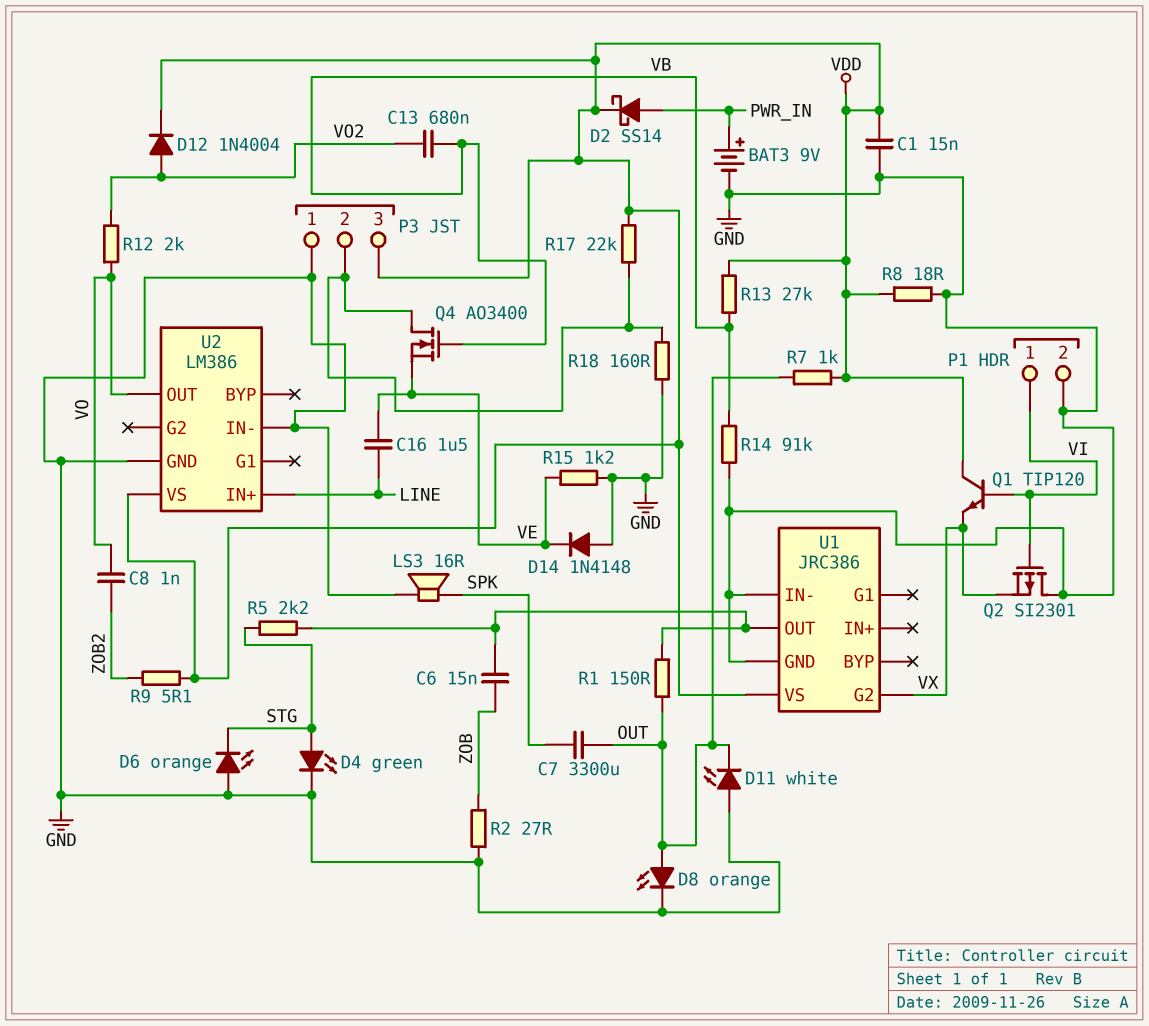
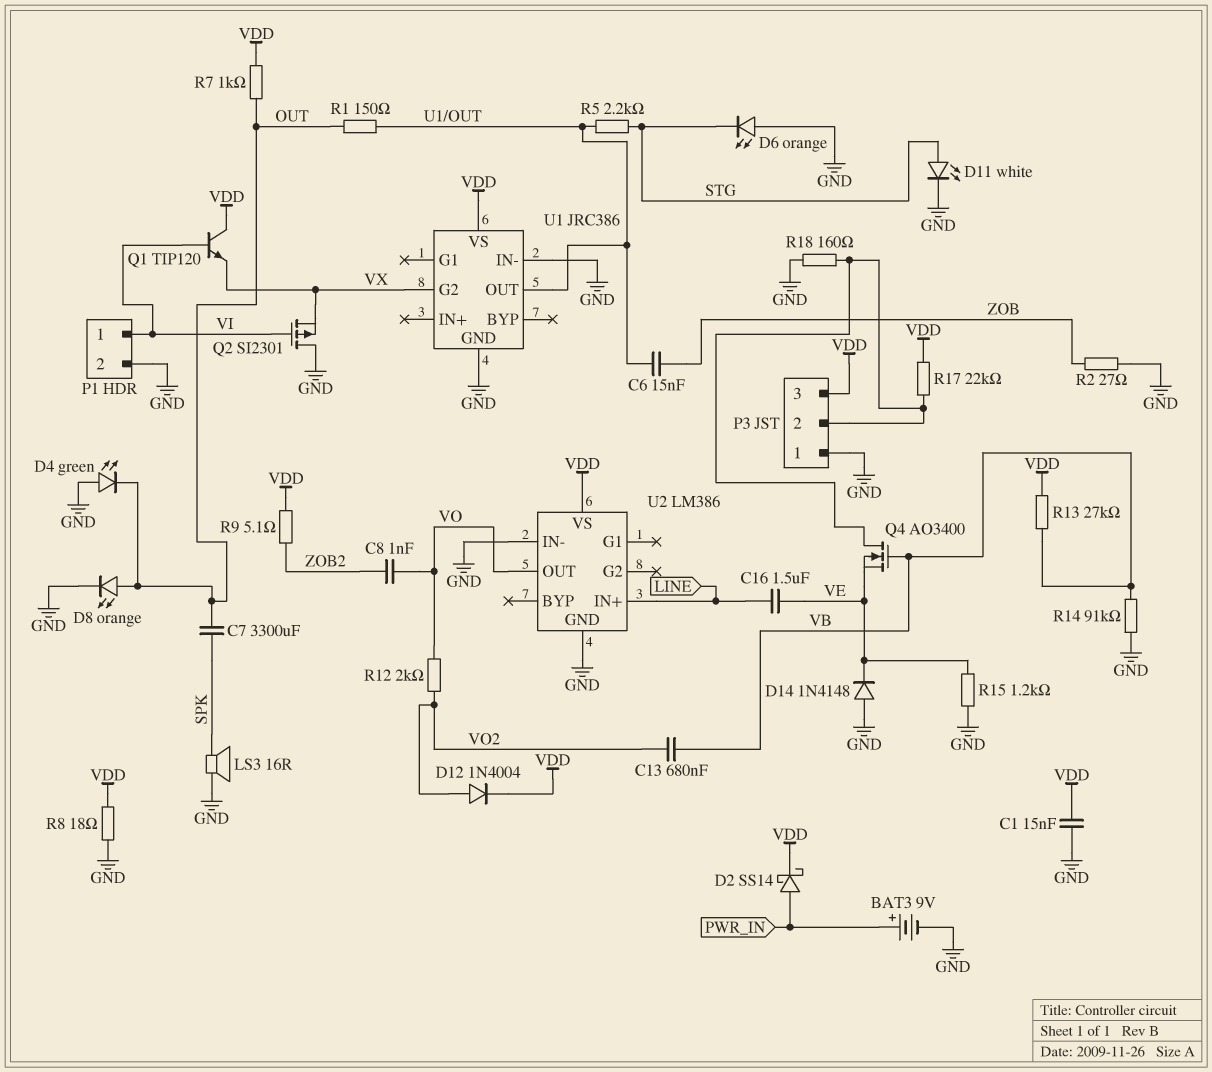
D4: LED green (A STG, K GND) -> LED green (A GND, K OUT)
D11: LED white (A GND, K OUT) -> LED white (A STG, K GND)

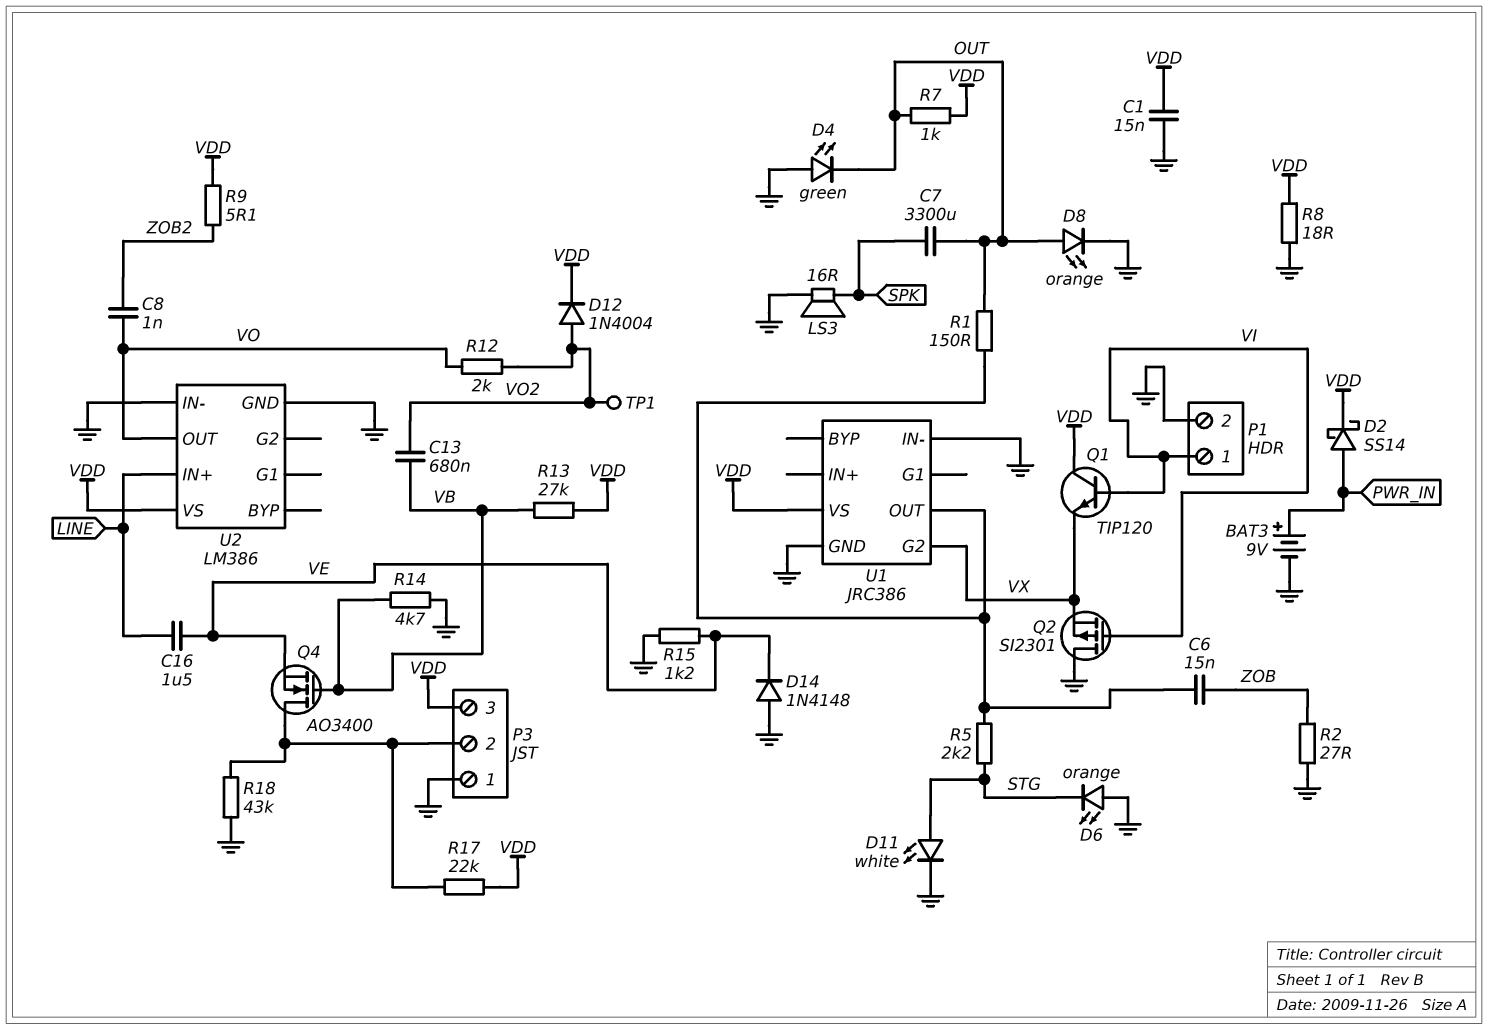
R14: 91k (GND, VB) -> 4.7k (GND, VB)
R18: 160 (GND, P3/2) -> 43k (GND, P3/2)
TP1: none -> test point (VO2)

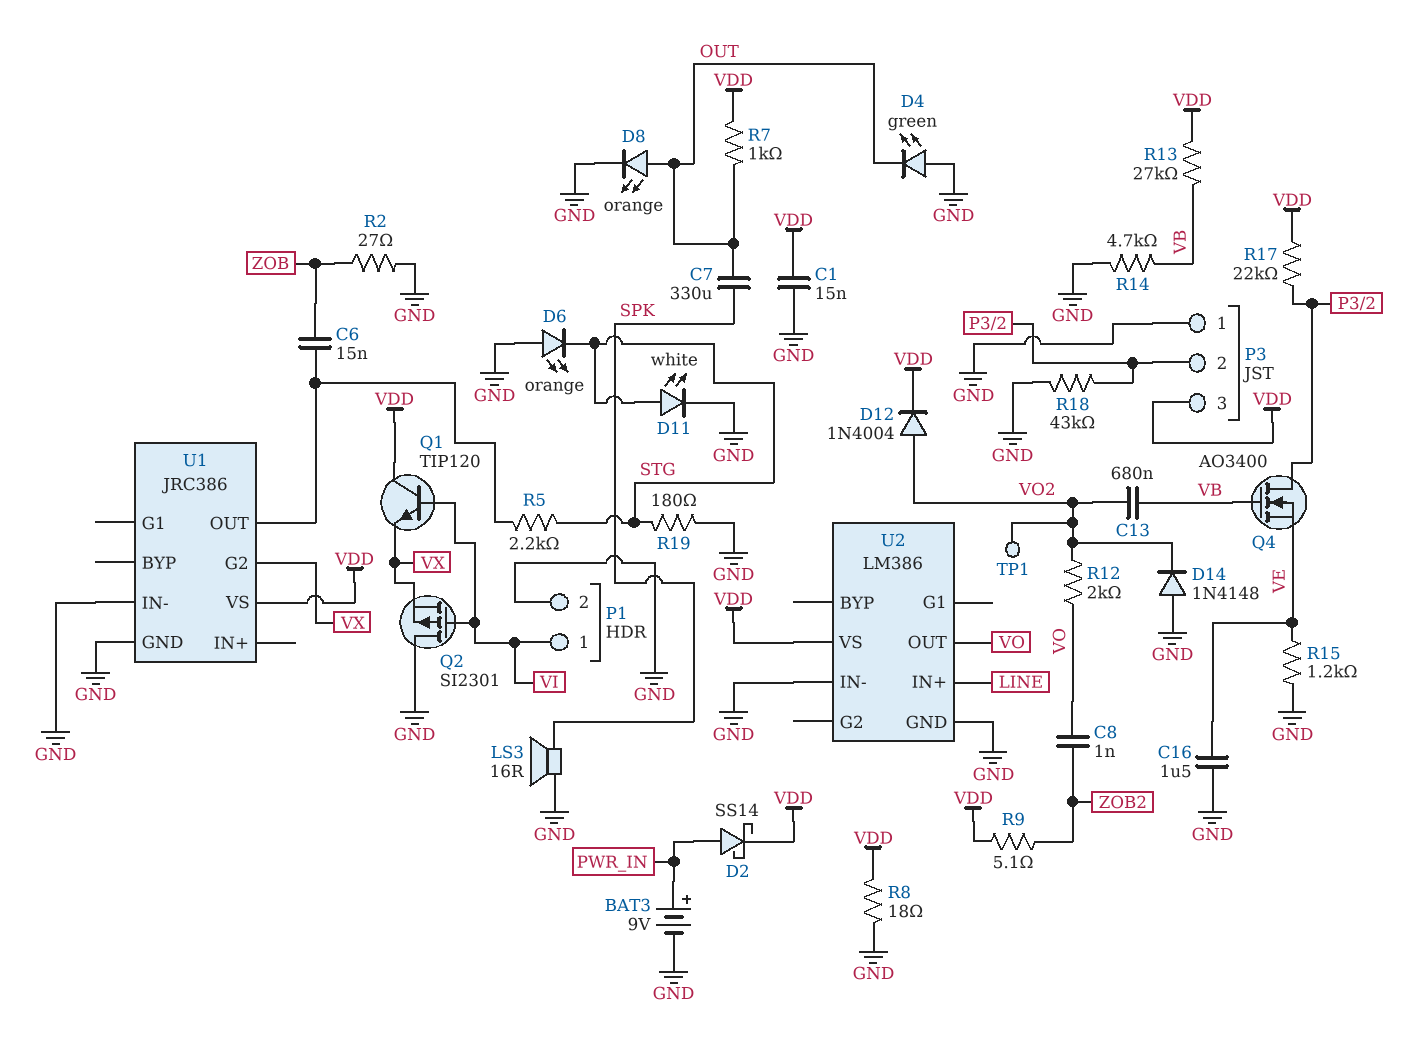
C7: 3300uF (OUT, SPK) -> 330uF (OUT, SPK)
C16: 1.5uF (LINE, VE) -> 1.5uF (GND, VE)
D14: diode 1N4148 (A GND, K VE) -> diode 1N4148 (A GND, K VO2)
R1: 150 (OUT, U1/OUT) -> none
R19: none -> 180 (GND, STG)

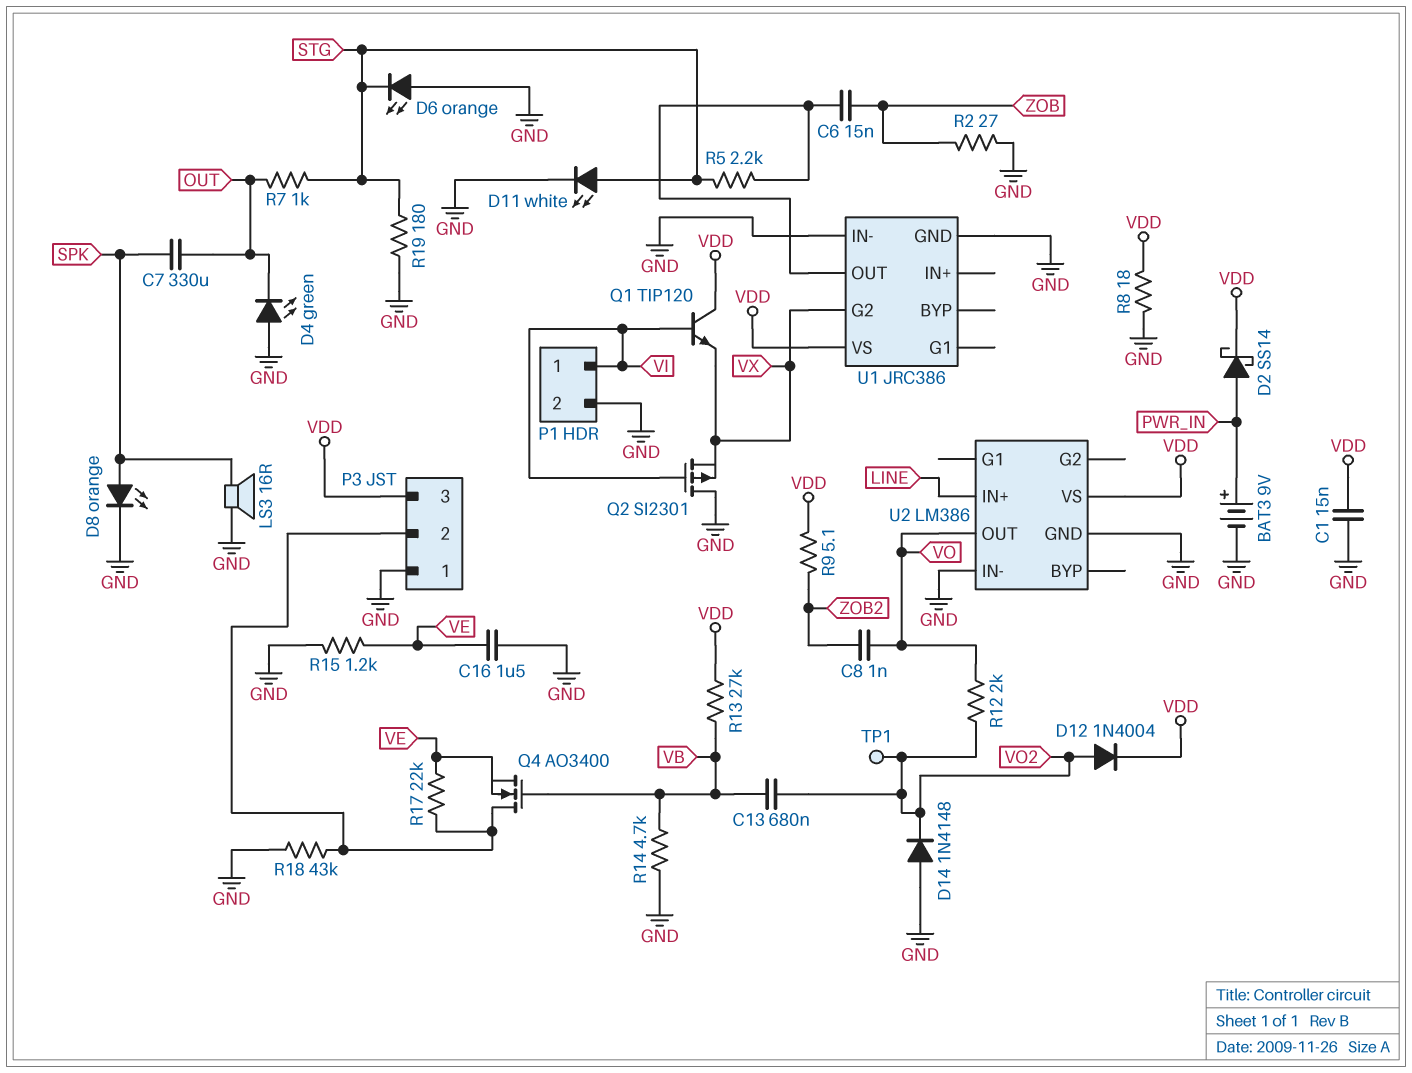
D8: LED orange (A OUT, K GND) -> LED orange (A SPK, K GND)
R7: 1k (OUT, VDD) -> 1k (OUT, STG)
R17: 22k (P3/2, VDD) -> 22k (P3/2, VE)

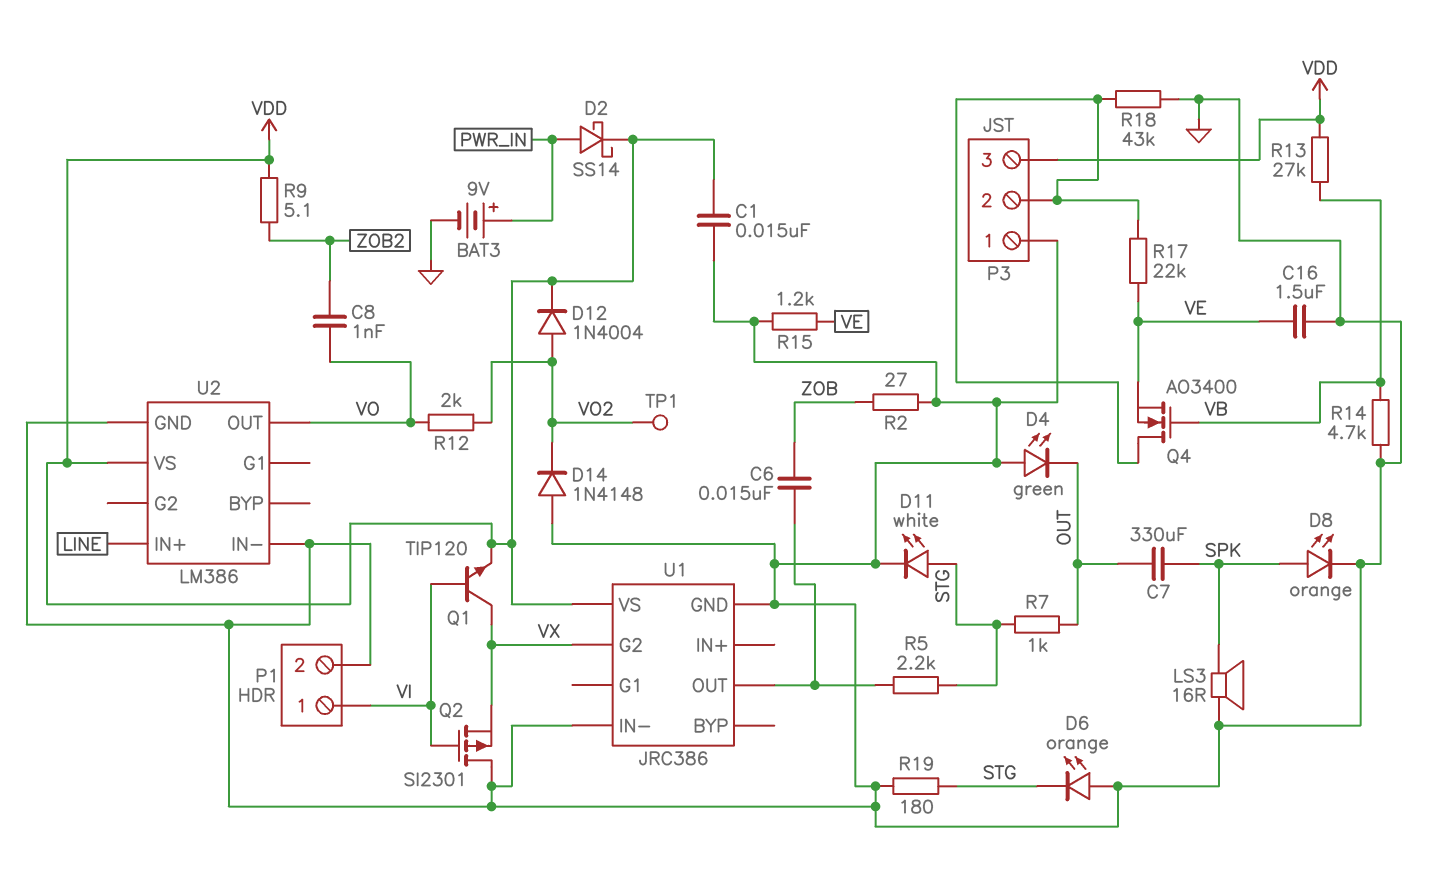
C13: 680nF (VB, VO2) -> none
Q1: NPN TIP120 (B VI, C VDD, E VX) -> NPN TIP120 (B VI, C VX, E VDD)
R8: 18 (GND, VDD) -> none

